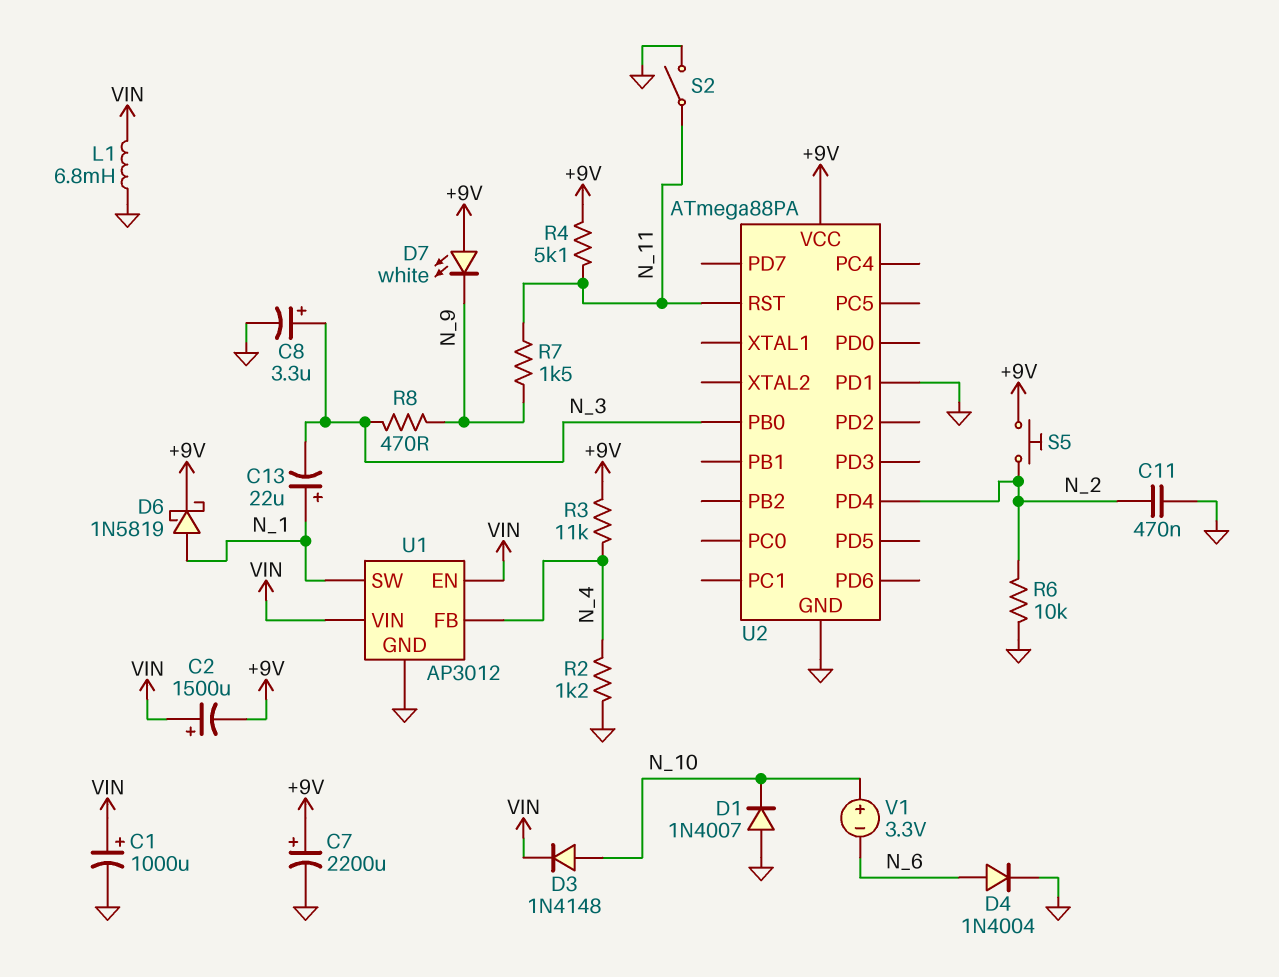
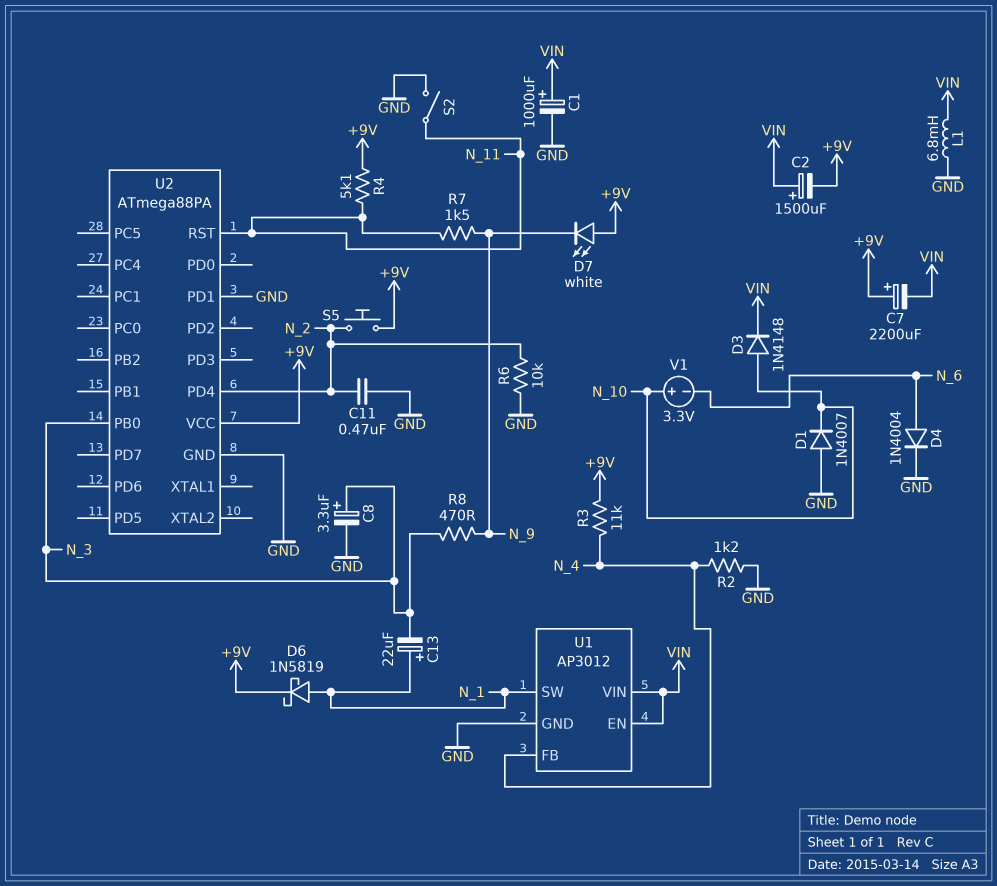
C7: 2200uF (plus +9V, minus GND) -> 2200uF (plus +9V, minus VIN)

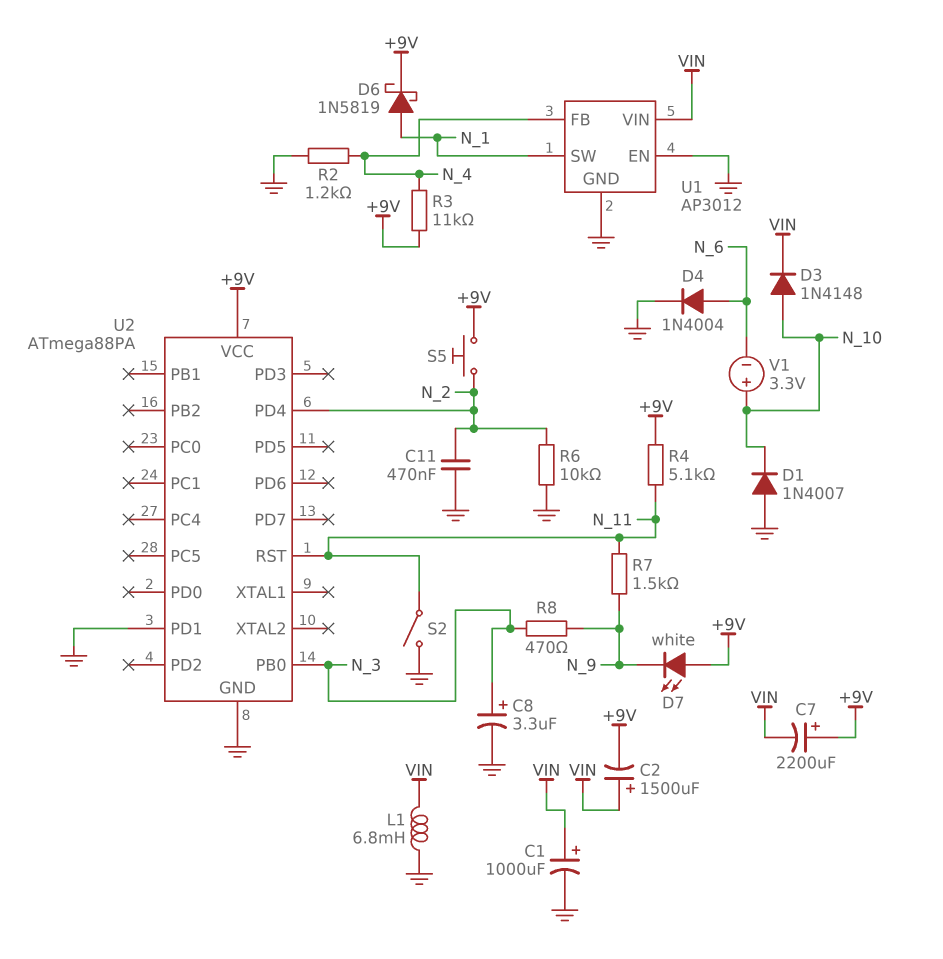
C13: 22uF (plus N_1, minus N_3) -> none
U1 pin EN: VIN -> GND

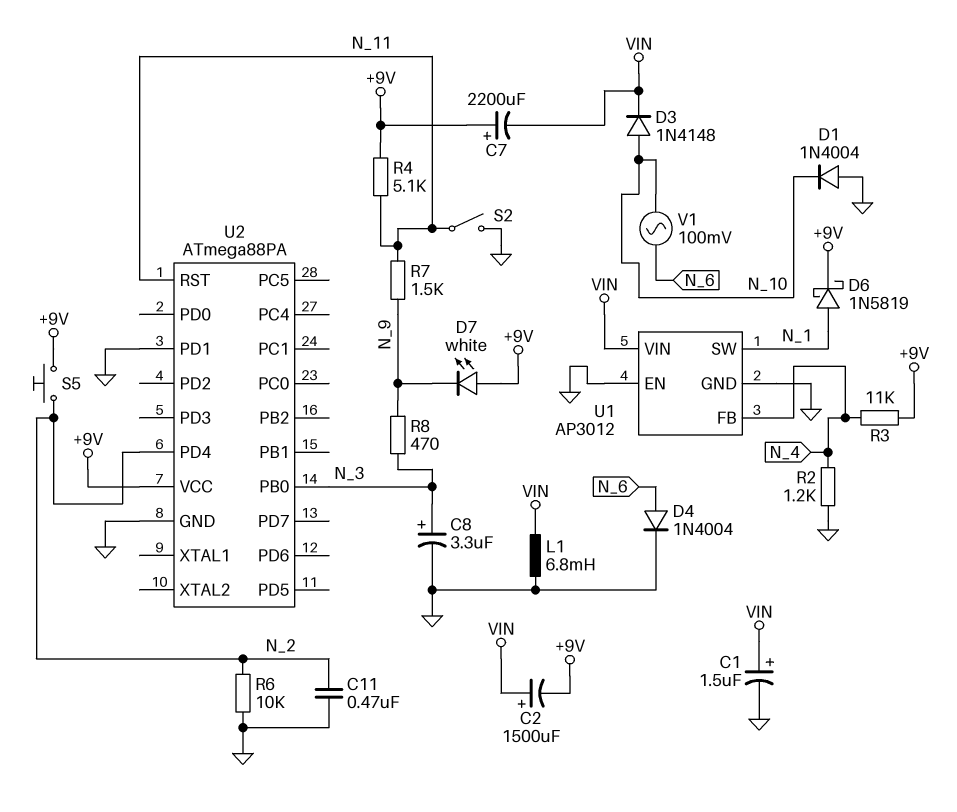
C1: 1000uF (plus VIN, minus GND) -> 1.5uF (plus VIN, minus GND)
D1: diode 1N4007 (A GND, K N_10) -> diode 1N4004 (A GND, K N_10)
V1: 3.3V (plus N_10, minus N_6) -> AC 100mV (N_6, N_10)

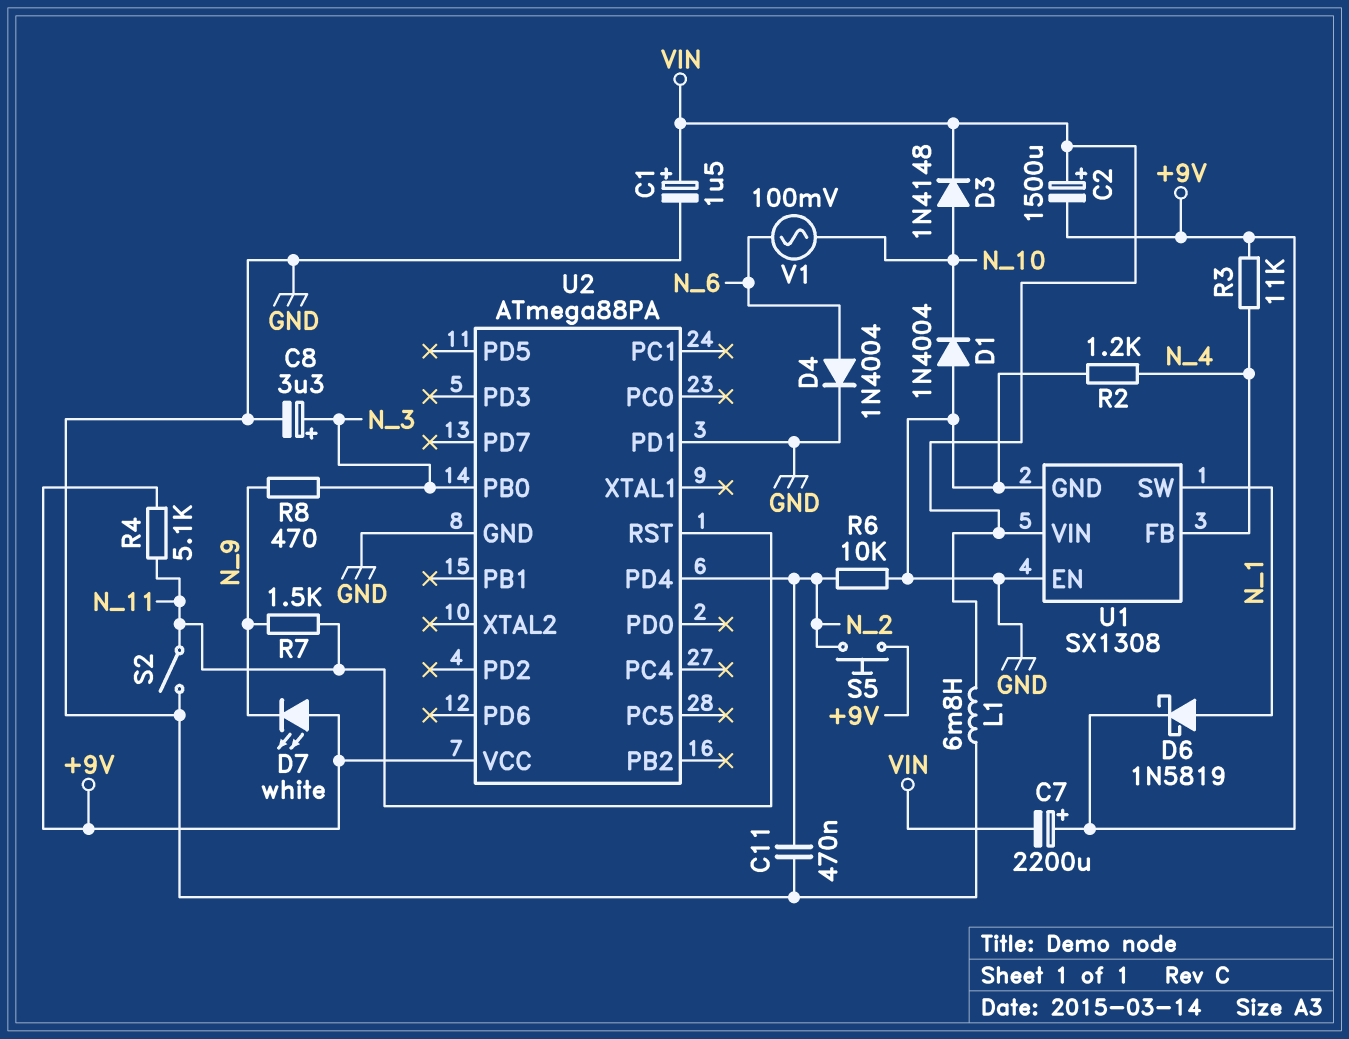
U1: AP3012 -> SX1308

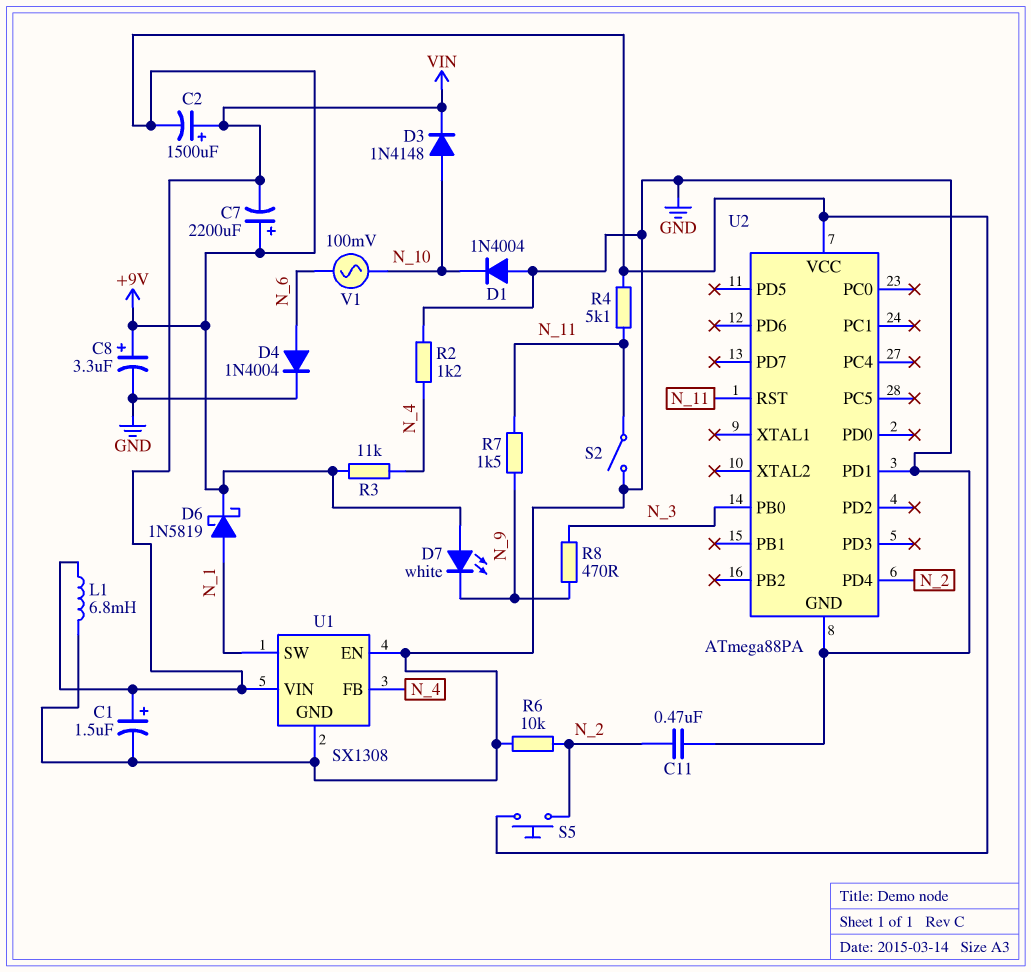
C8: 3.3uF (plus N_3, minus GND) -> 3.3uF (plus +9V, minus GND)

